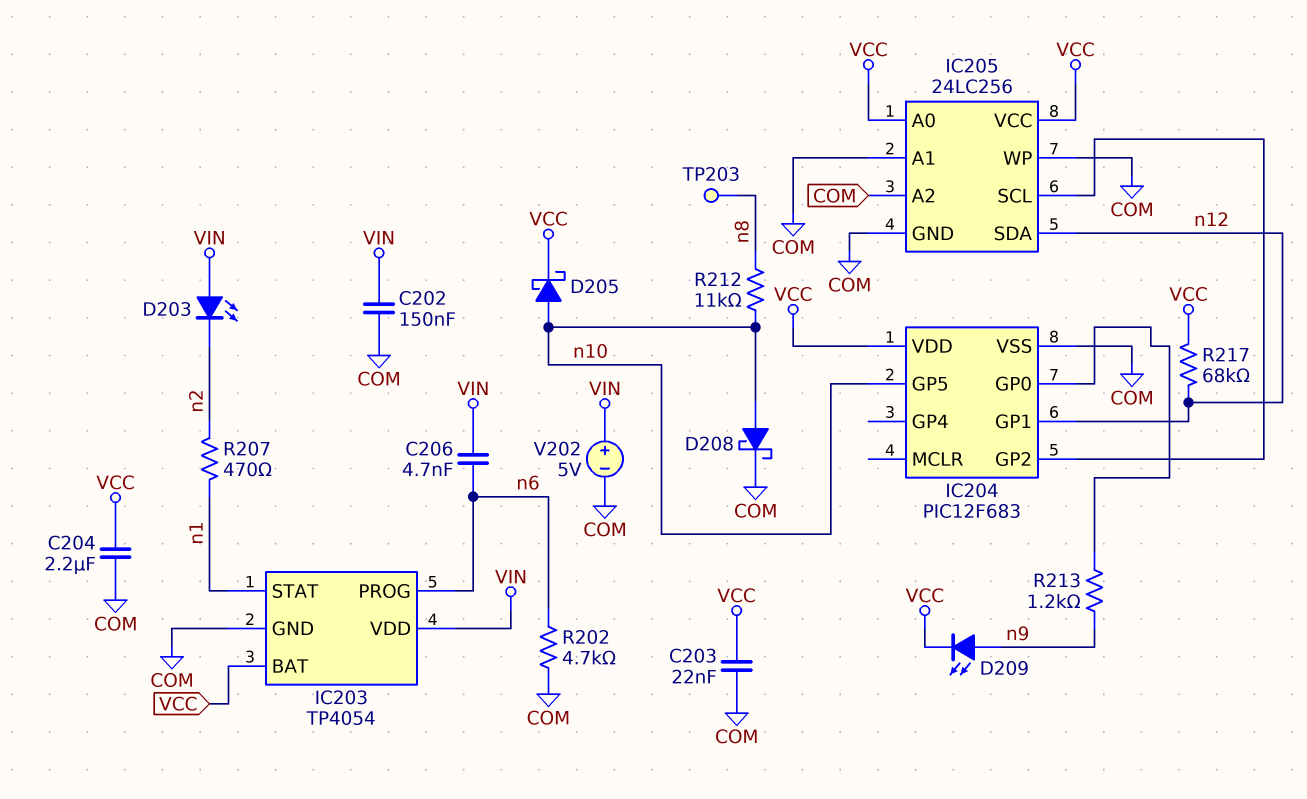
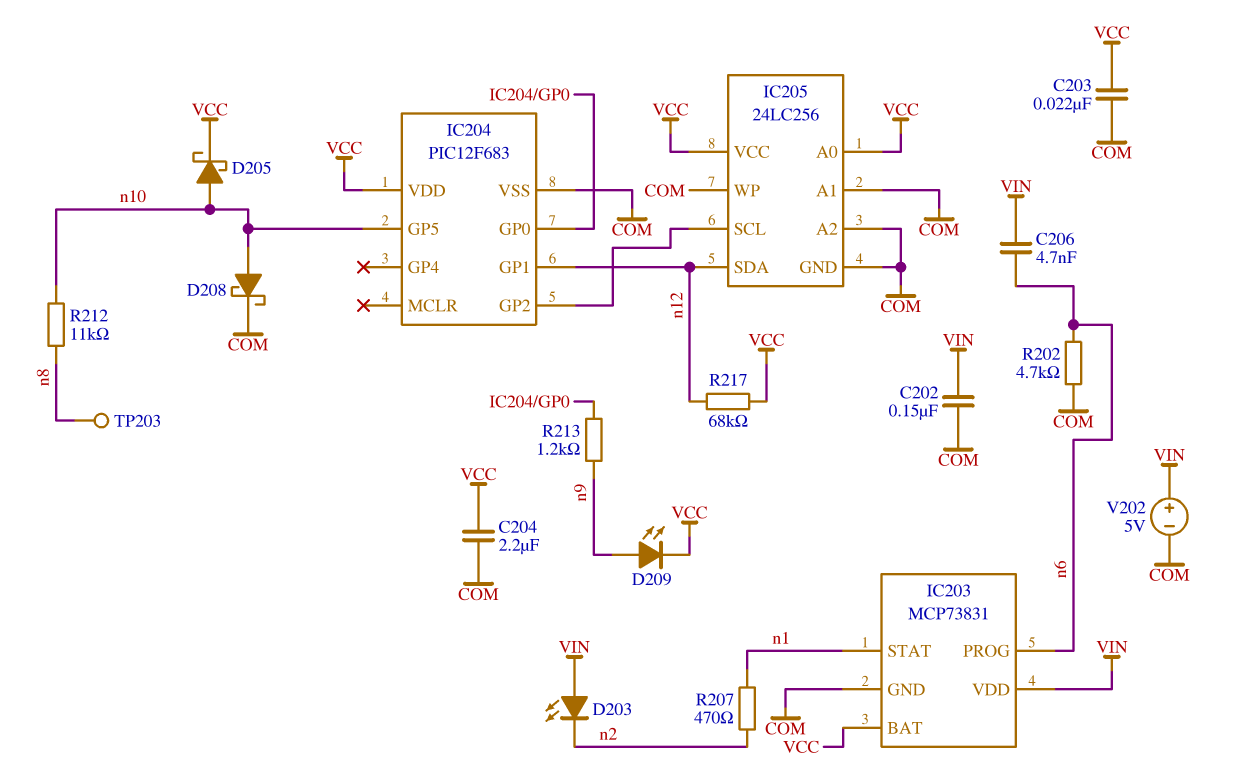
IC203: TP4054 -> MCP73831

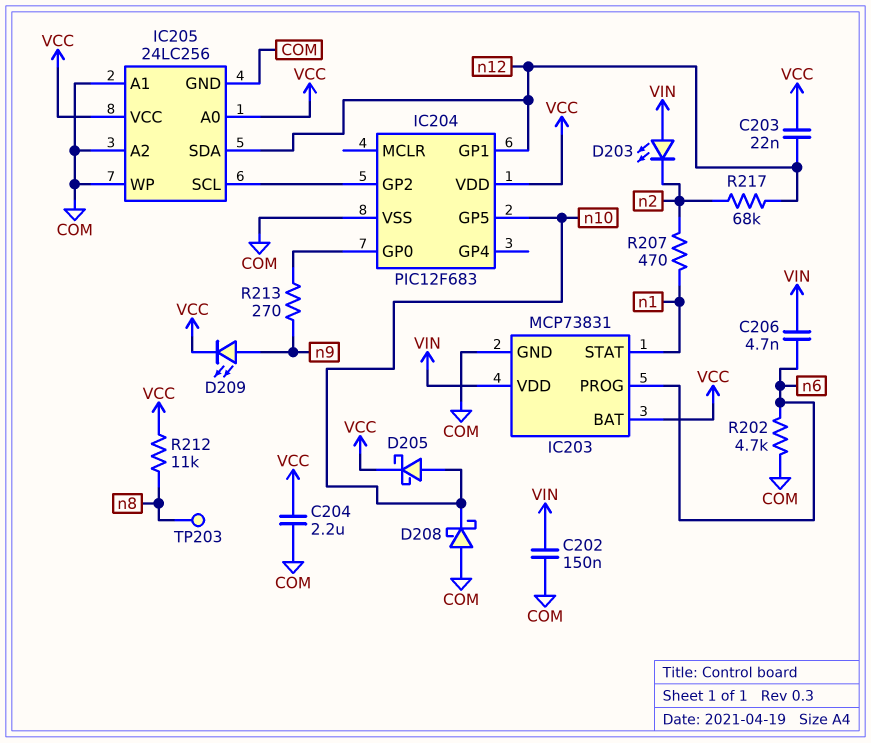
C203: 22nF (COM, VCC) -> 22nF (VCC, n12)
D208: schottky (A n10, K COM) -> schottky (A COM, K n10)
R212: 11k (n8, n10) -> 11k (VCC, n8)
R213: 1.2k (IC204/GP0, n9) -> 270 (IC204/GP0, n9)
R217: 68k (VCC, n12) -> 68k (n2, n12)
V202: 5V (plus VIN, minus COM) -> none

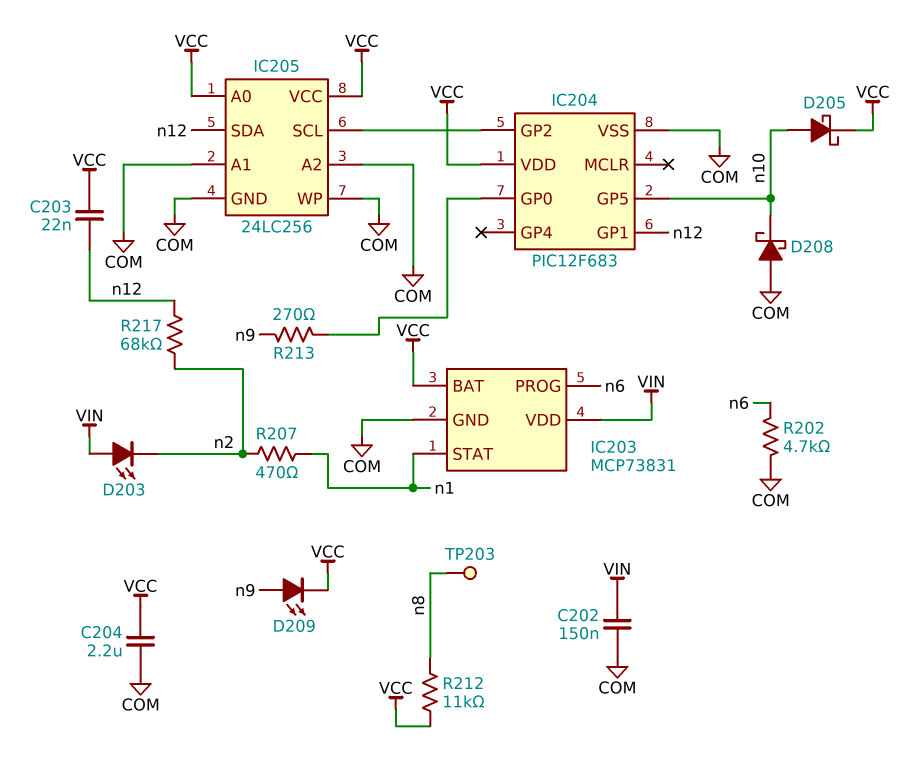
C206: 4.7nF (VIN, n6) -> none

